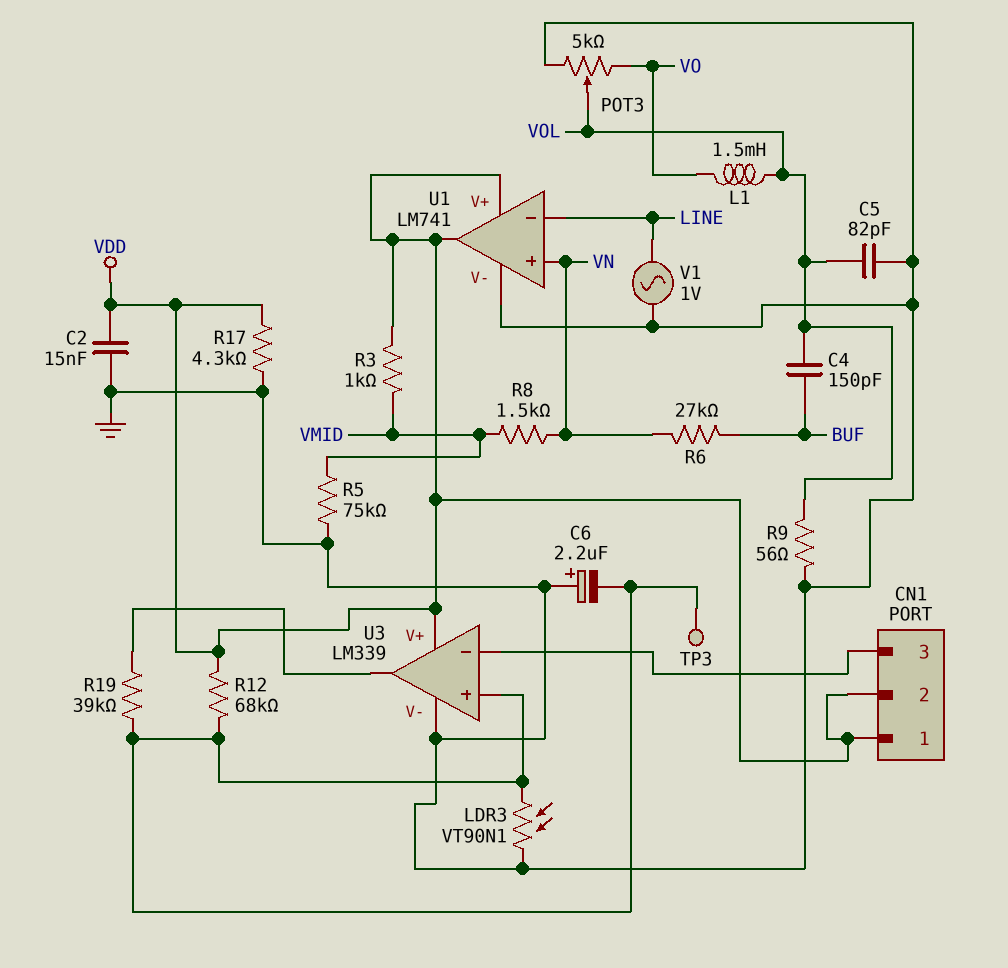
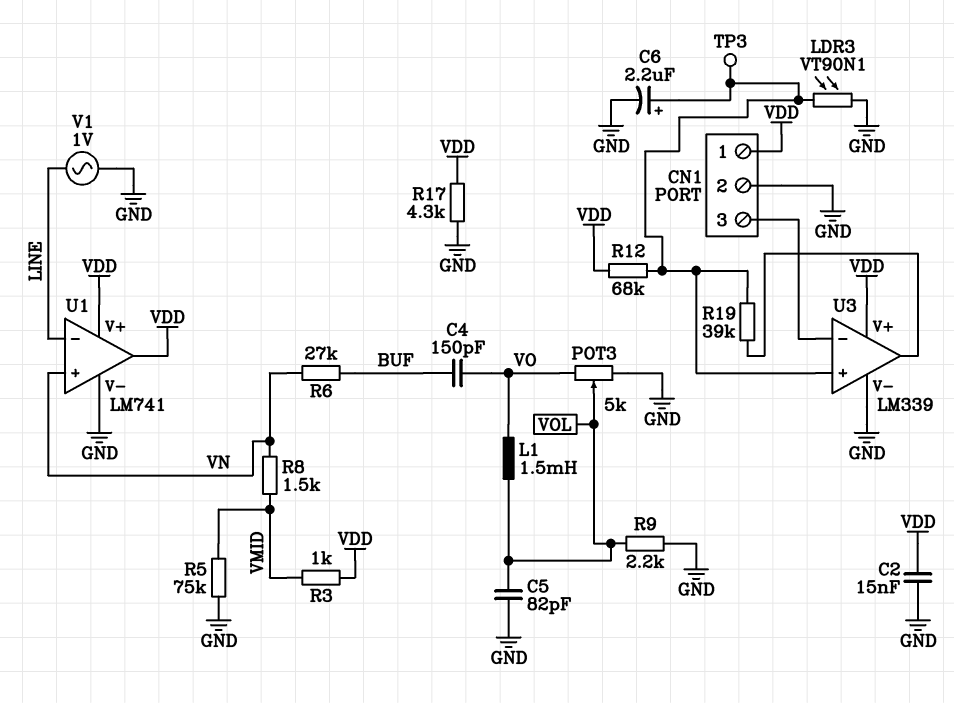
C4: 150pF (BUF, VOL) -> 150pF (BUF, VO)
C6: 2.2uF (plus GND, minus U3/in+) -> 2.2uF (plus U3/in+, minus GND)
CN1 pin 2: VDD -> GND
R9: 56 (GND, VOL) -> 2.2k (GND, VOL)

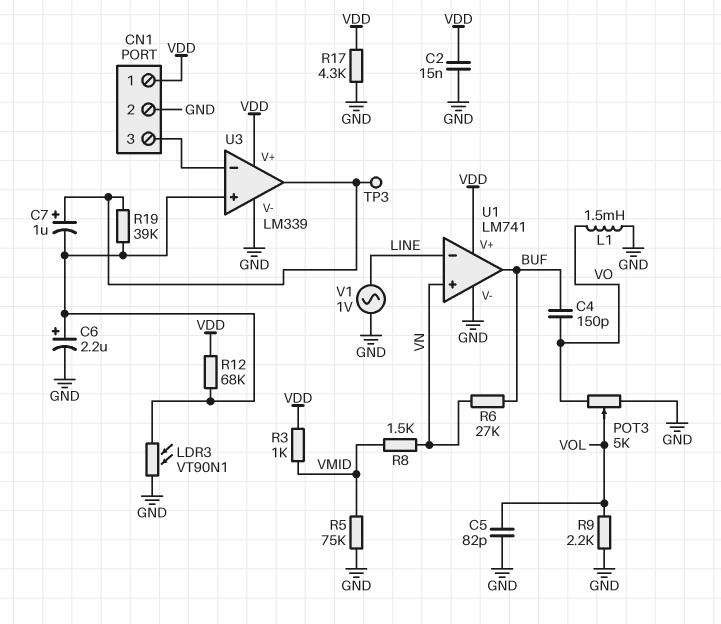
C7: none -> 1uF (plus U3/out, minus U3/in+)
L1: 1.5mH (VO, VOL) -> 1.5mH (GND, VO)
TP3: test point (U3/in+) -> test point (U3/out)
U1 pin out: VDD -> BUF

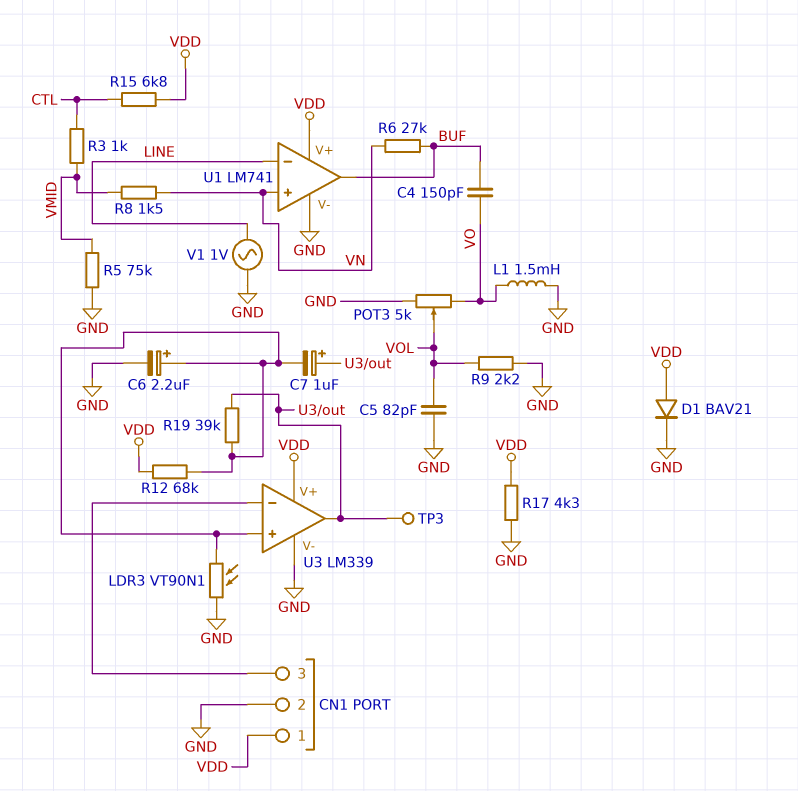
C2: 15nF (GND, VDD) -> none
D1: none -> diode BAV21 (A VDD, K GND)
R3: 1k (VDD, VMID) -> 1k (CTL, VMID)
R15: none -> 6.8k (CTL, VDD)

